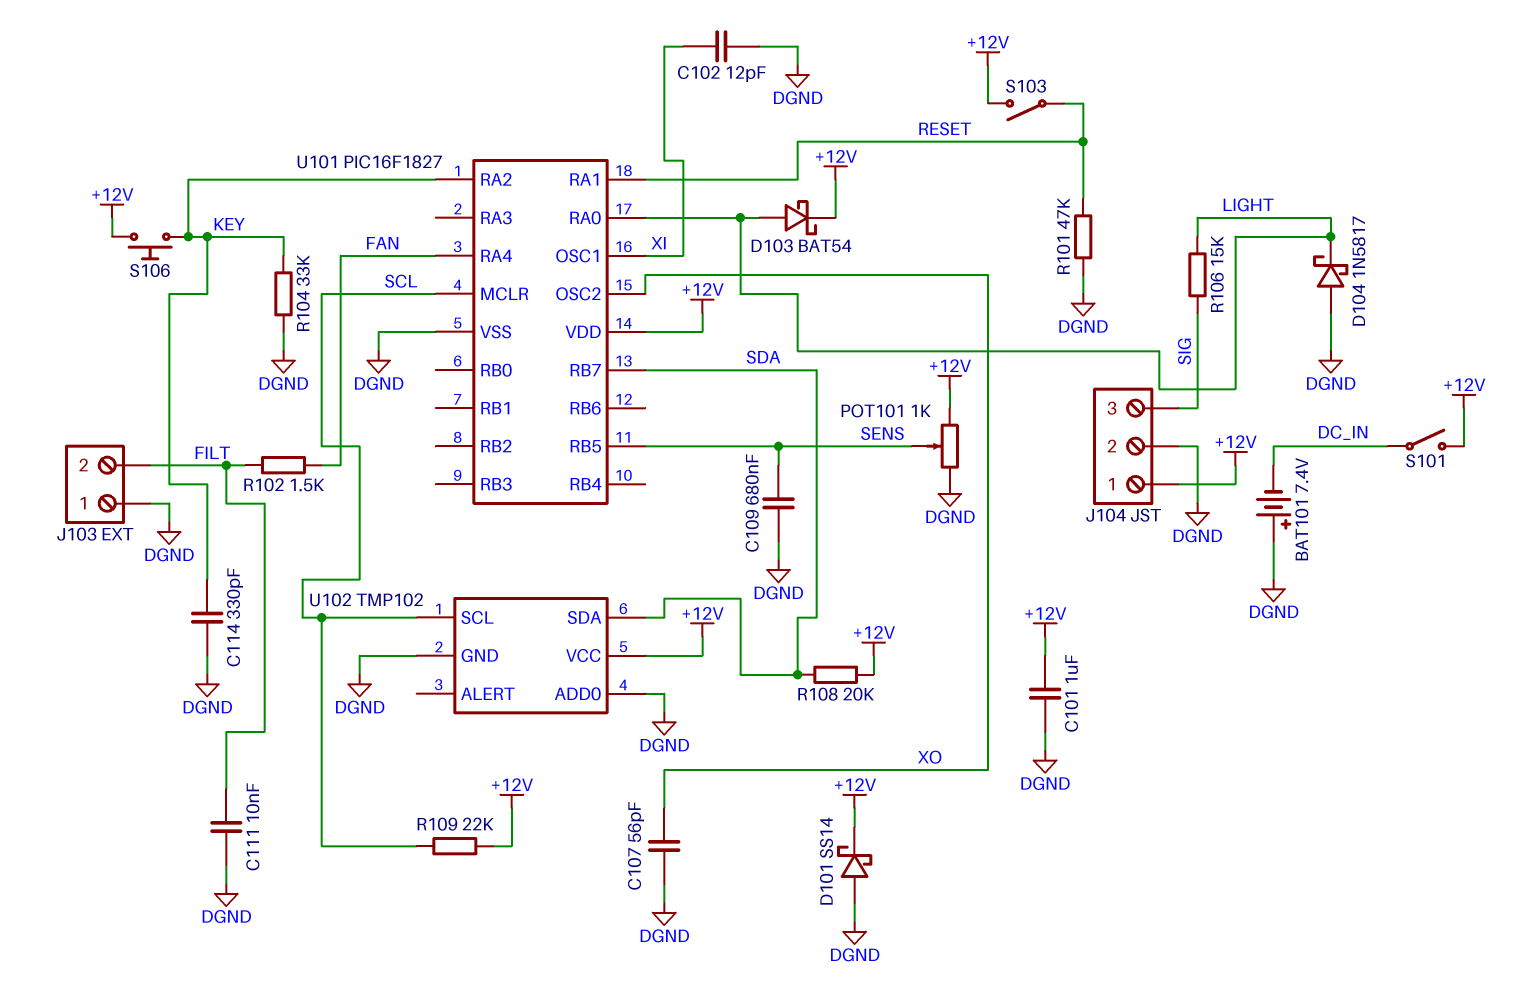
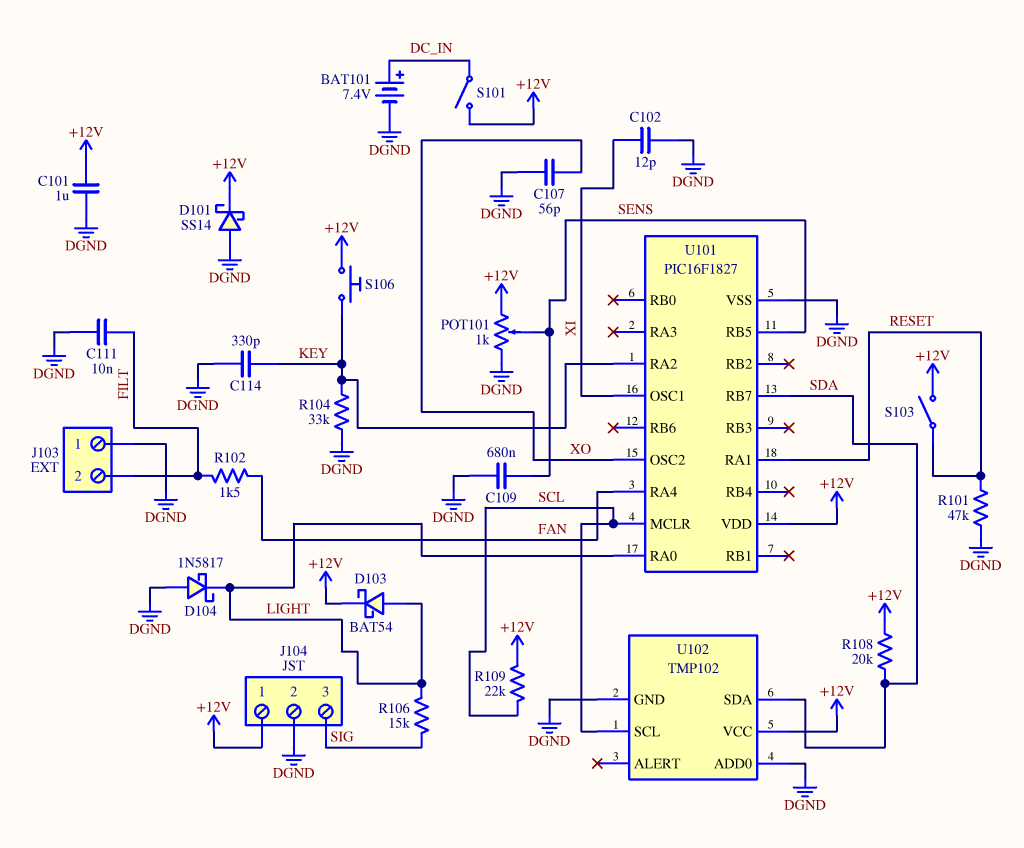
BAT101: 7.4V (plus DGND, minus DC_IN) -> 7.4V (plus DC_IN, minus DGND)

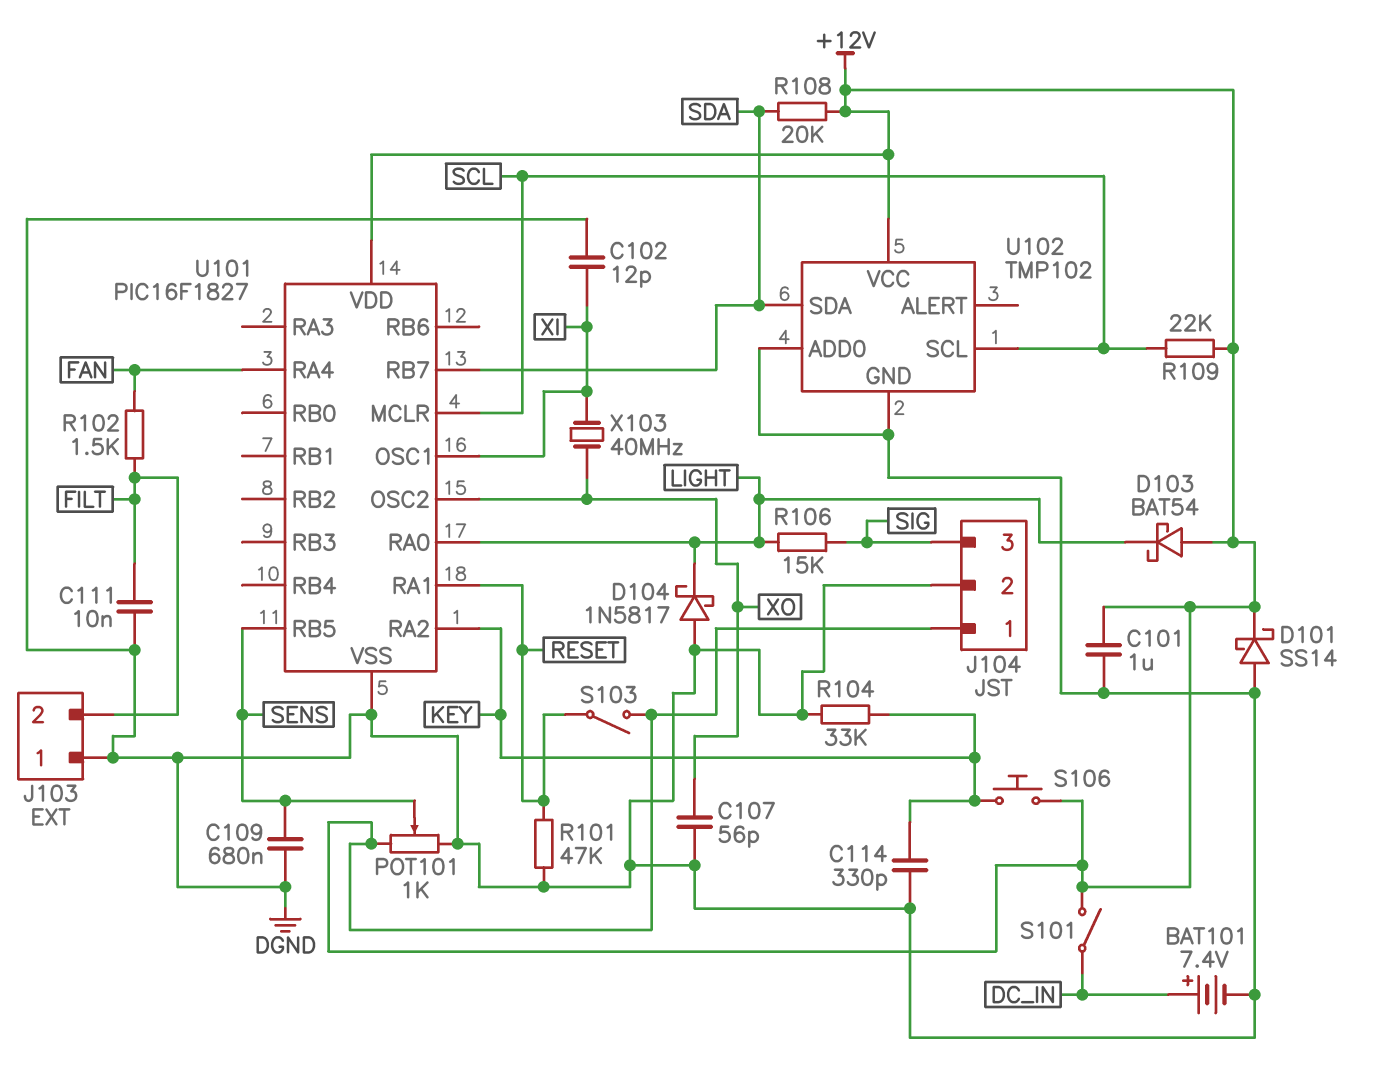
D103: schottky BAT54 (A LIGHT, K +12V) -> schottky BAT54 (A +12V, K LIGHT)
X103: none -> 40MHz (XI, XO)

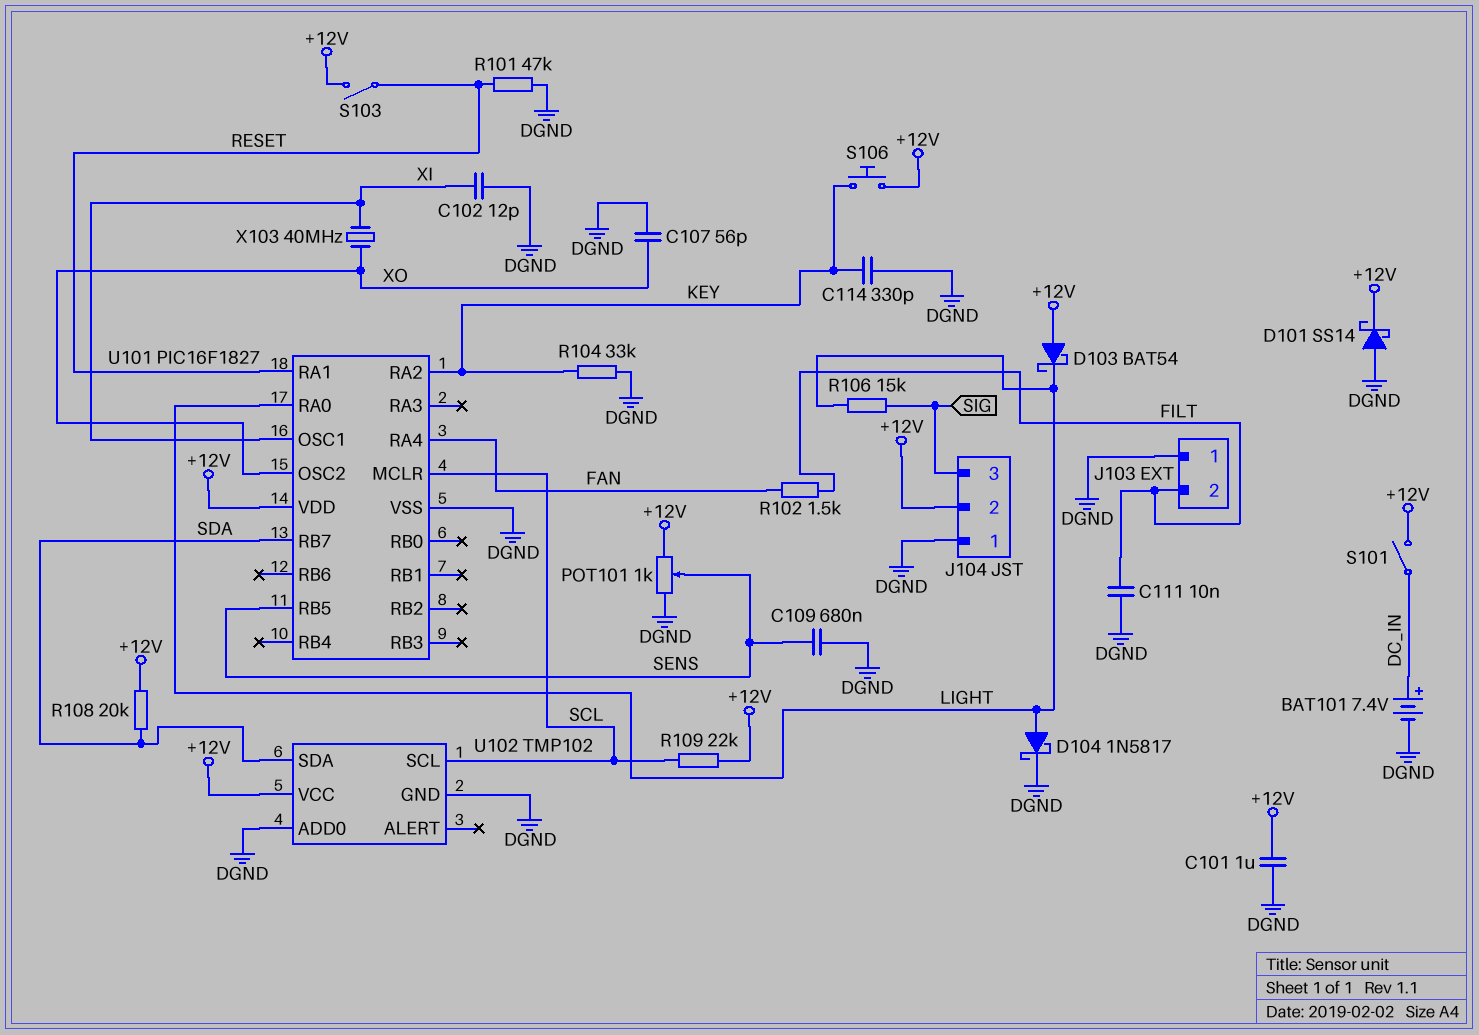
D104: schottky 1N5817 (A DGND, K LIGHT) -> schottky 1N5817 (A LIGHT, K DGND)
J104 pin 1: +12V -> DGND
J104 pin 2: DGND -> +12V

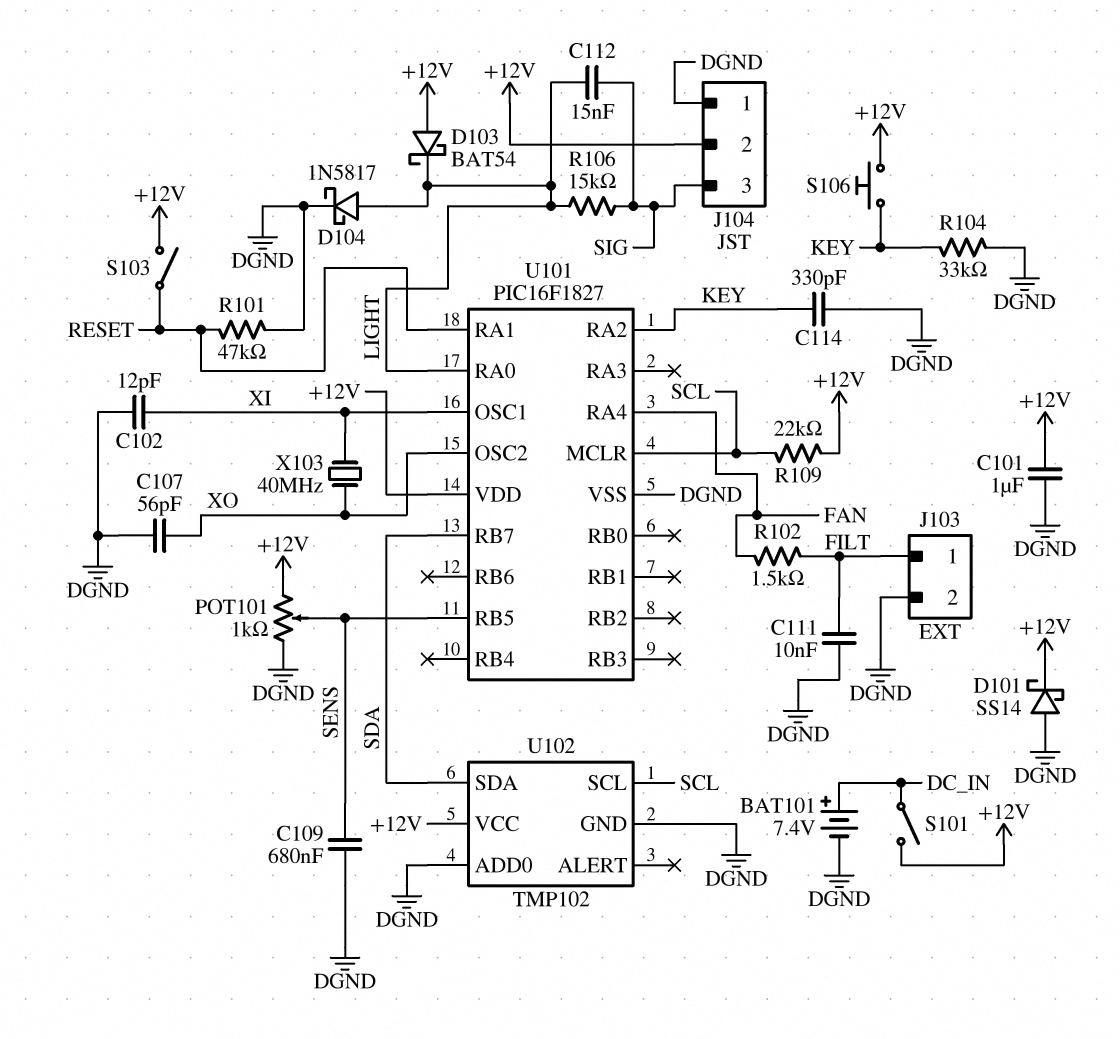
C112: none -> 15nF (LIGHT, SIG)
J103 pin 1: DGND -> FILT
J103 pin 2: FILT -> DGND
R108: 20k (+12V, SDA) -> none

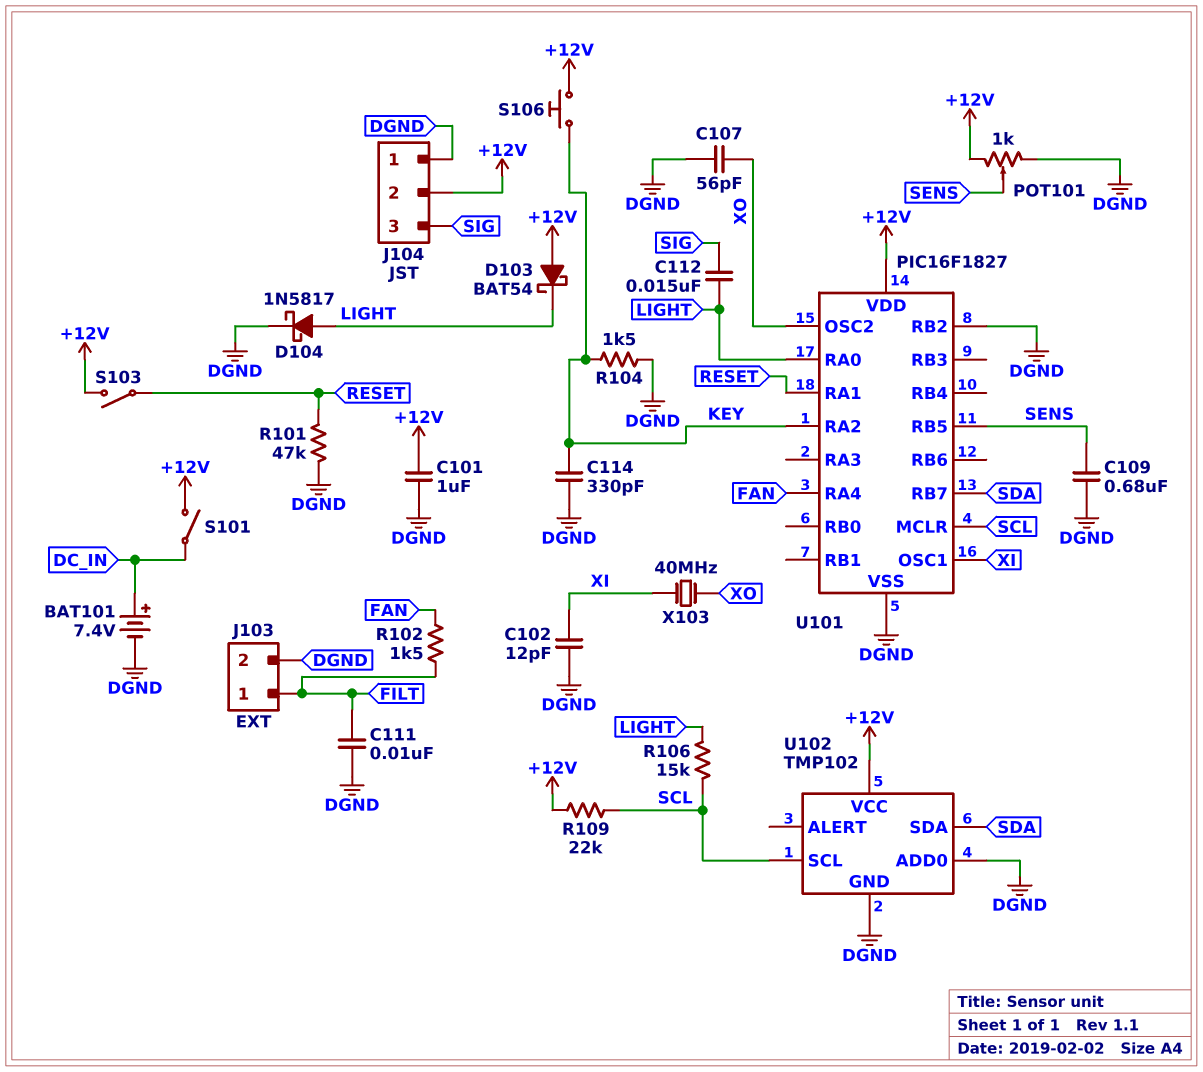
D101: schottky SS14 (A DGND, K +12V) -> none
R104: 33k (DGND, KEY) -> 1.5k (DGND, KEY)
R106: 15k (LIGHT, SIG) -> 15k (LIGHT, SCL)
U101 pin RB2: none -> DGND

